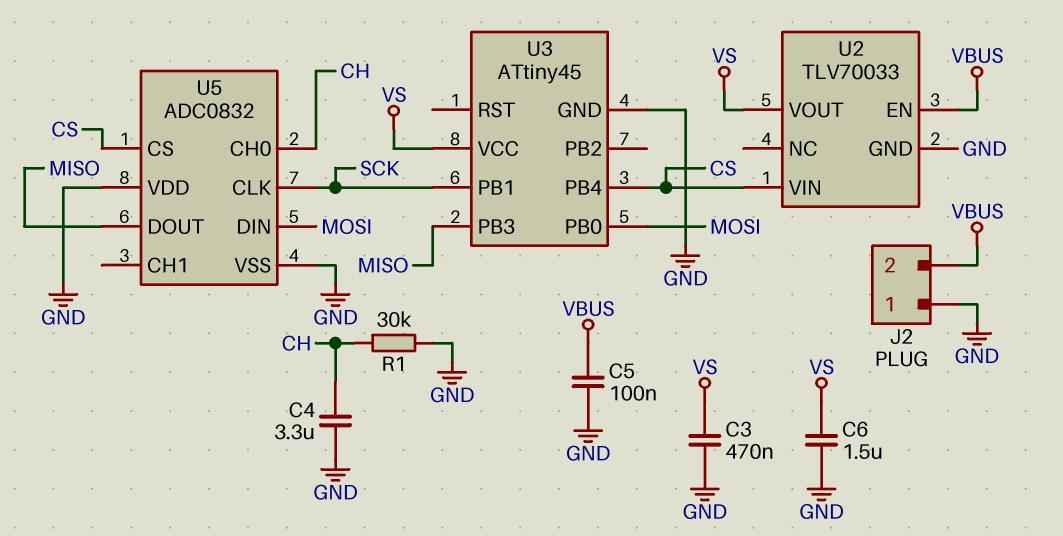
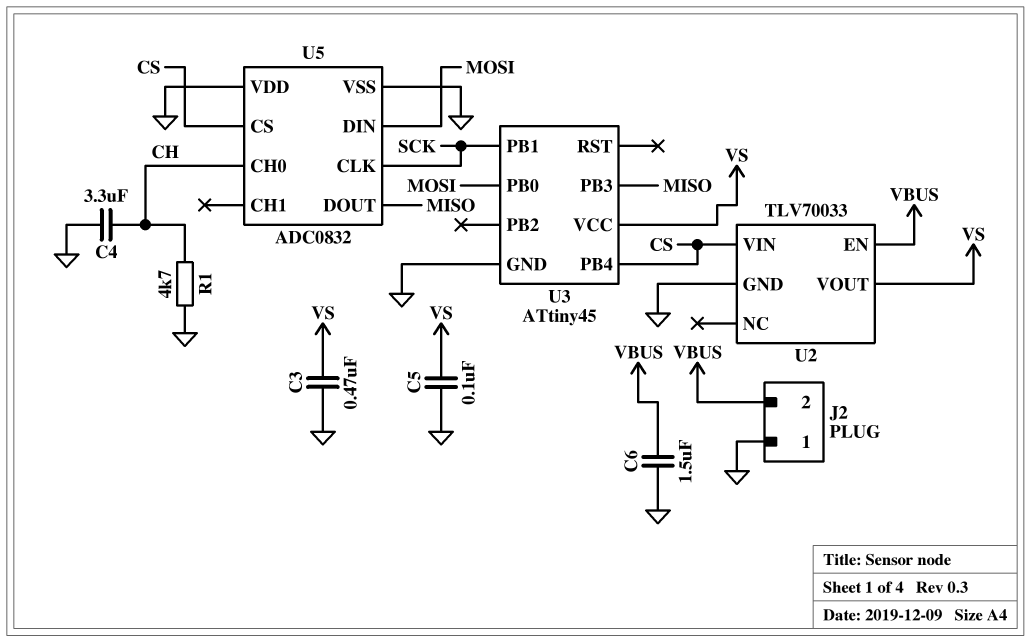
C5: 100nF (GND, VBUS) -> 100nF (GND, VS)
C6: 1.5uF (GND, VS) -> 1.5uF (GND, VBUS)
R1: 30k (CH, GND) -> 4.7k (CH, GND)

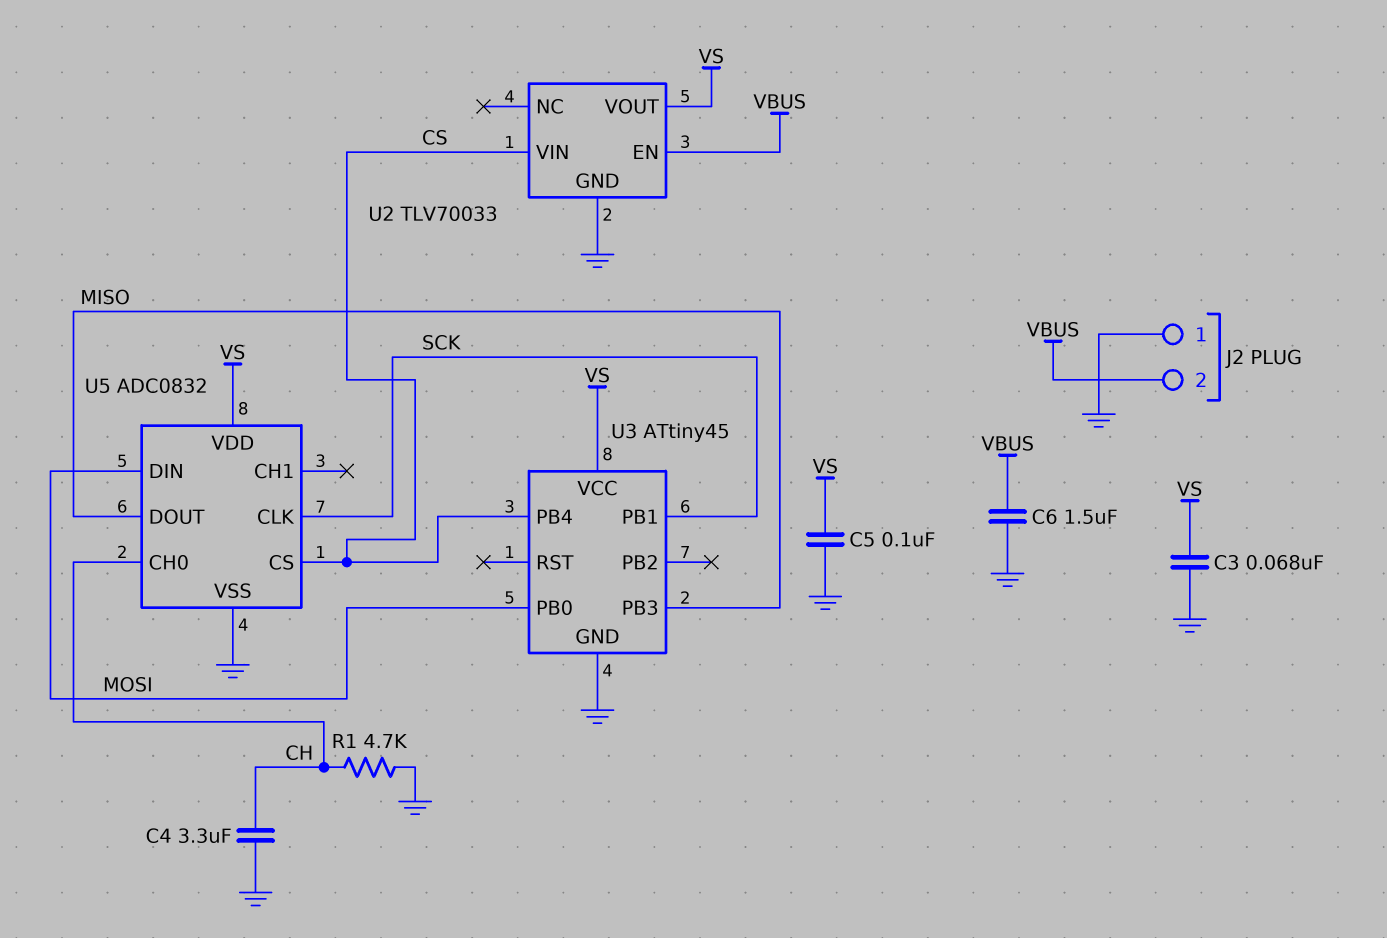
C3: 470nF (GND, VS) -> 68nF (GND, VS)
U5 pin VDD: GND -> VS

